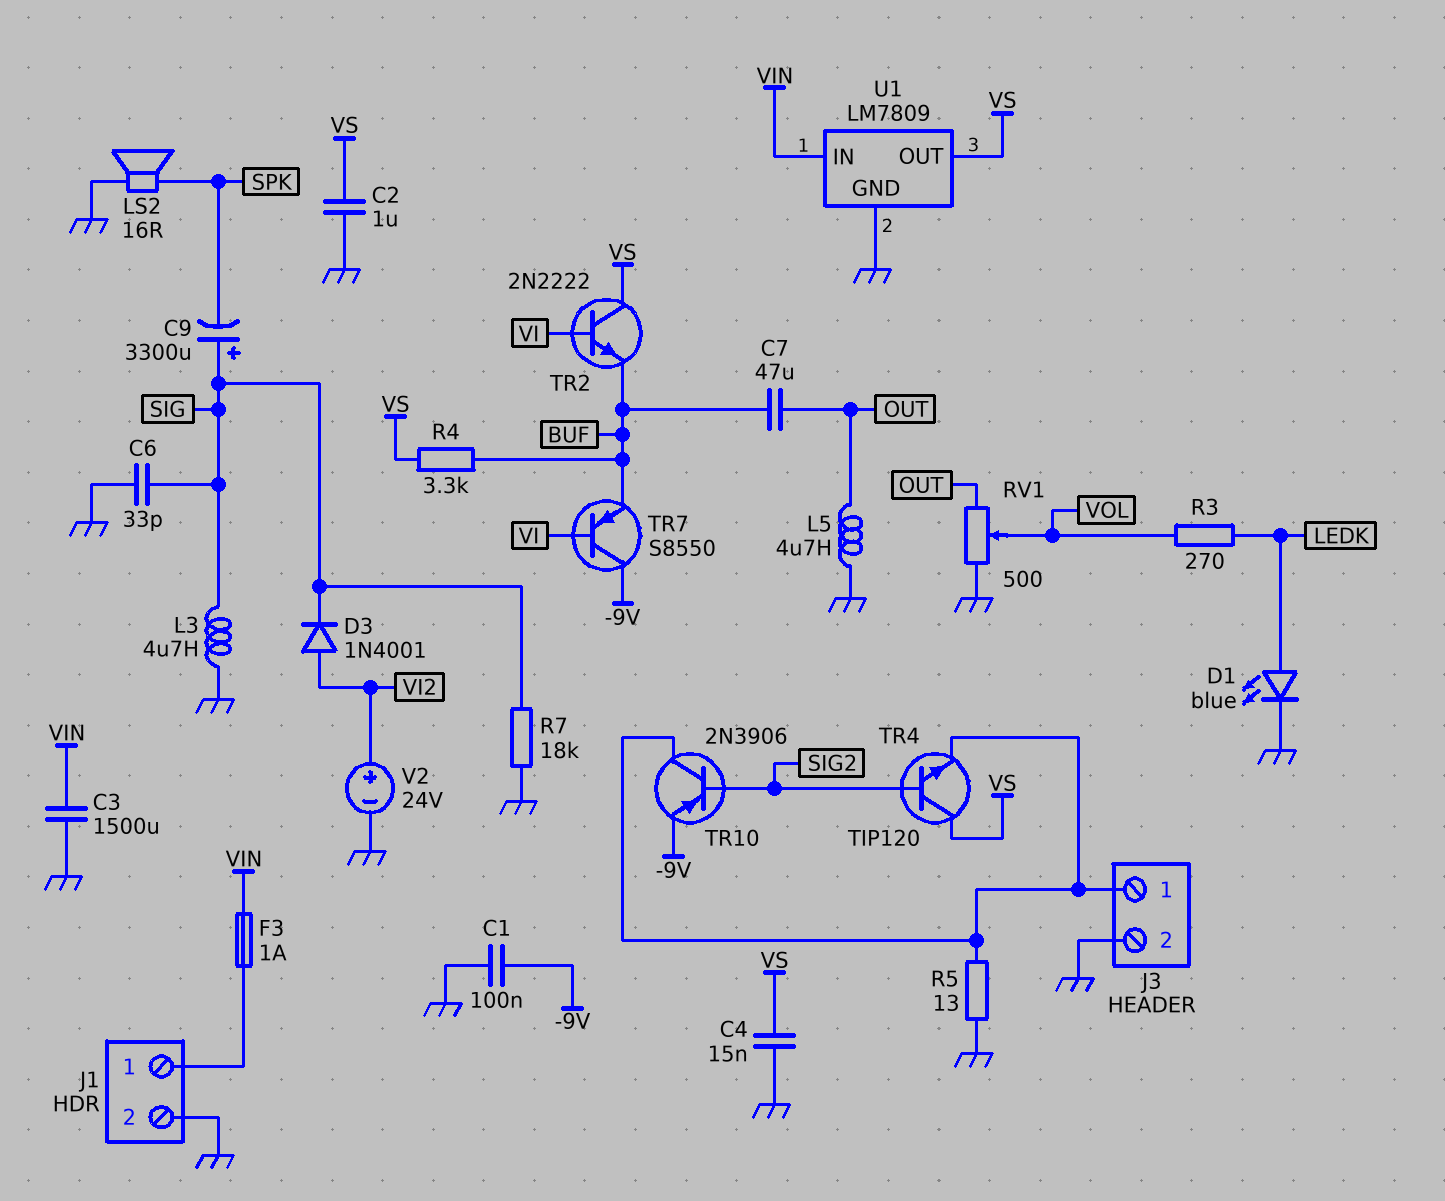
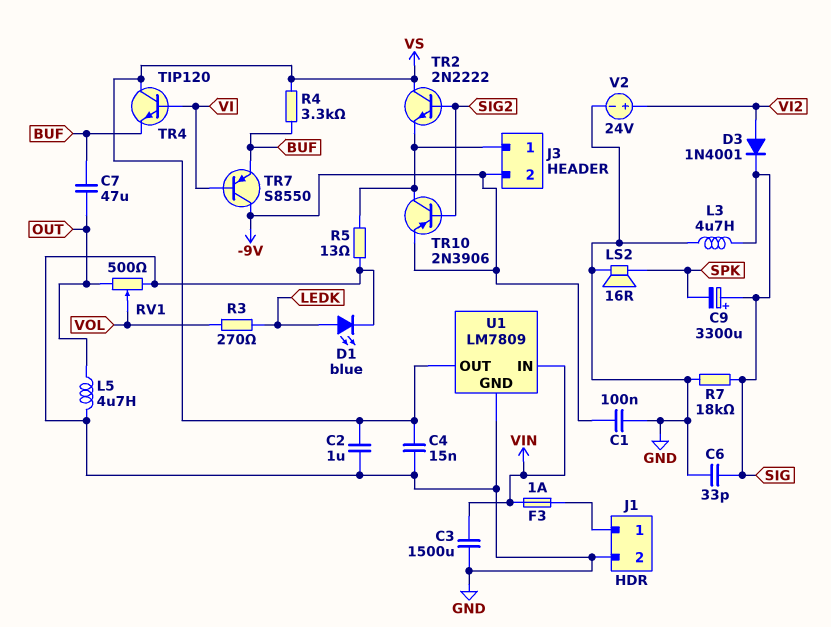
J3 pin 2: GND -> -9V
TR2: NPN 2N2222 (B VI, C VS, E BUF) -> NPN 2N2222 (B SIG2, C VS, E J3/1)
TR4: NPN TIP120 (B SIG2, C VS, E J3/1) -> NPN TIP120 (B VI, C VS, E BUF)

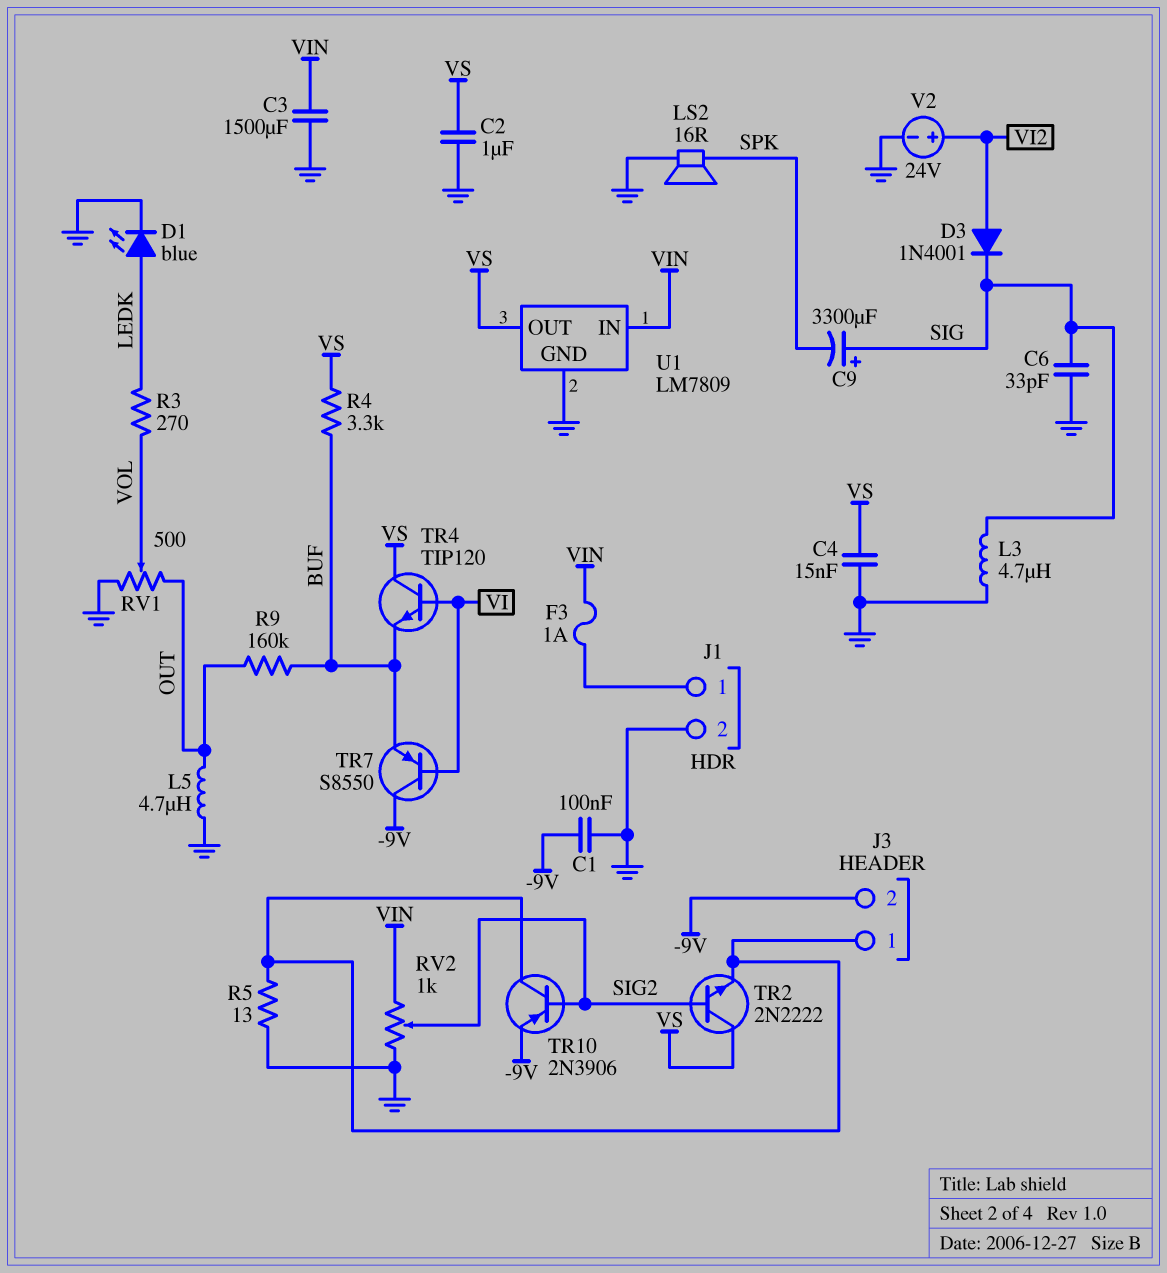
C7: 47uF (BUF, OUT) -> none
R7: 18k (GND, SIG) -> none
R9: none -> 160k (BUF, OUT)
RV2: none -> 1k (GND, VIN, wiper SIG2)

